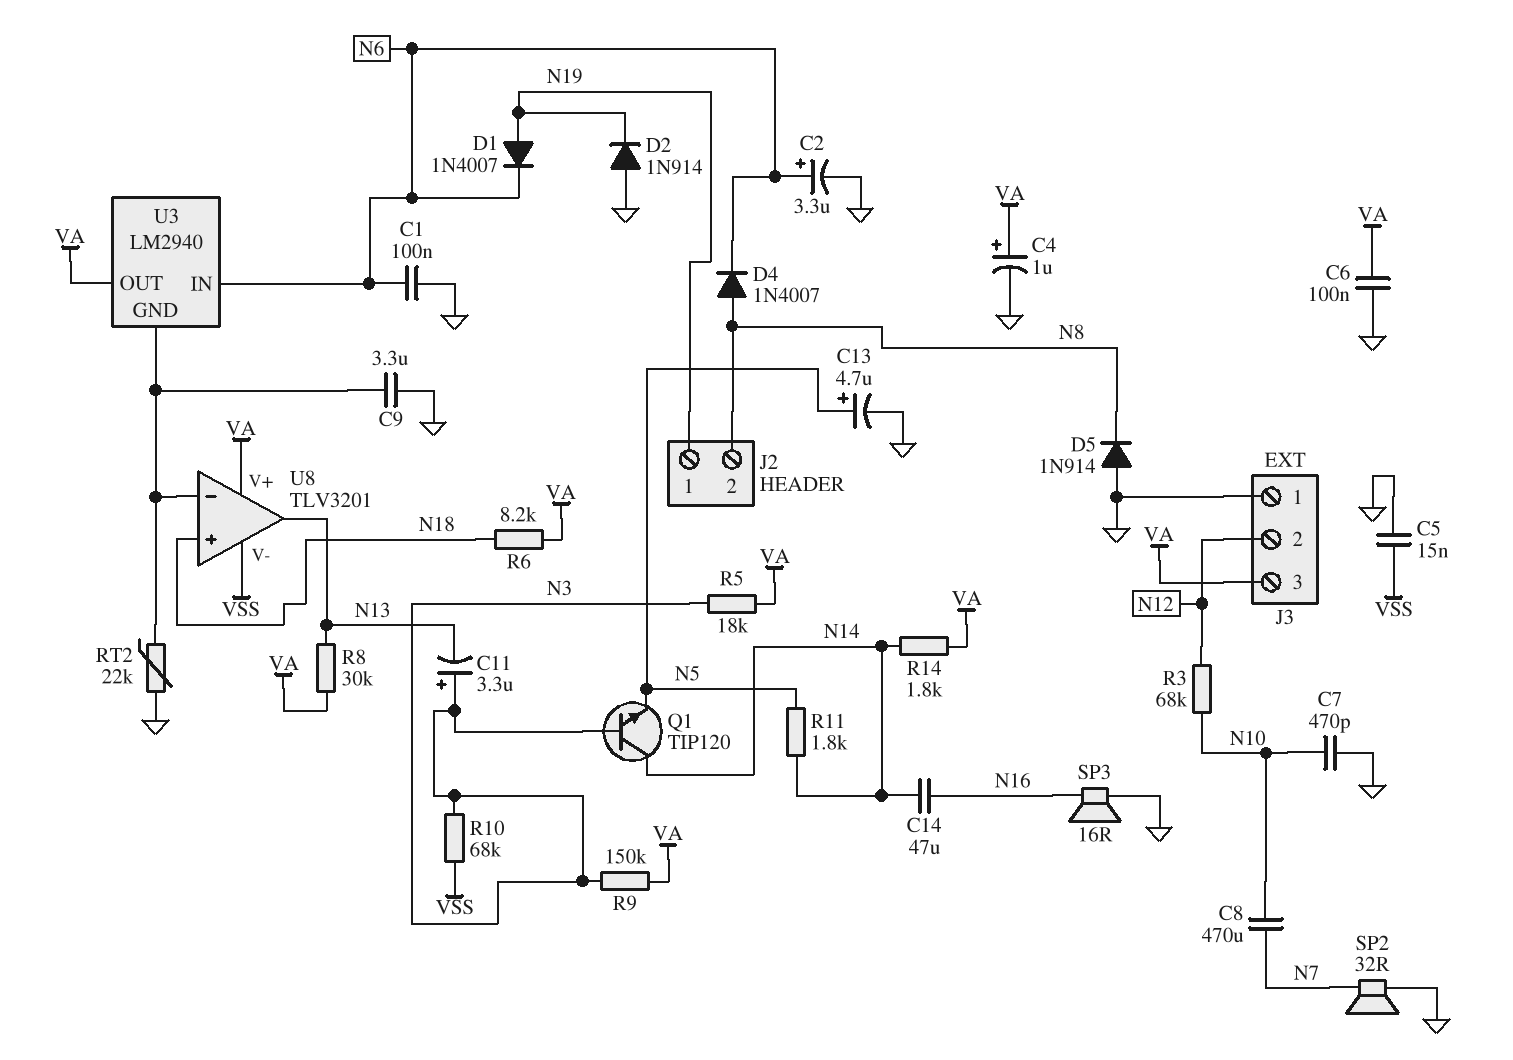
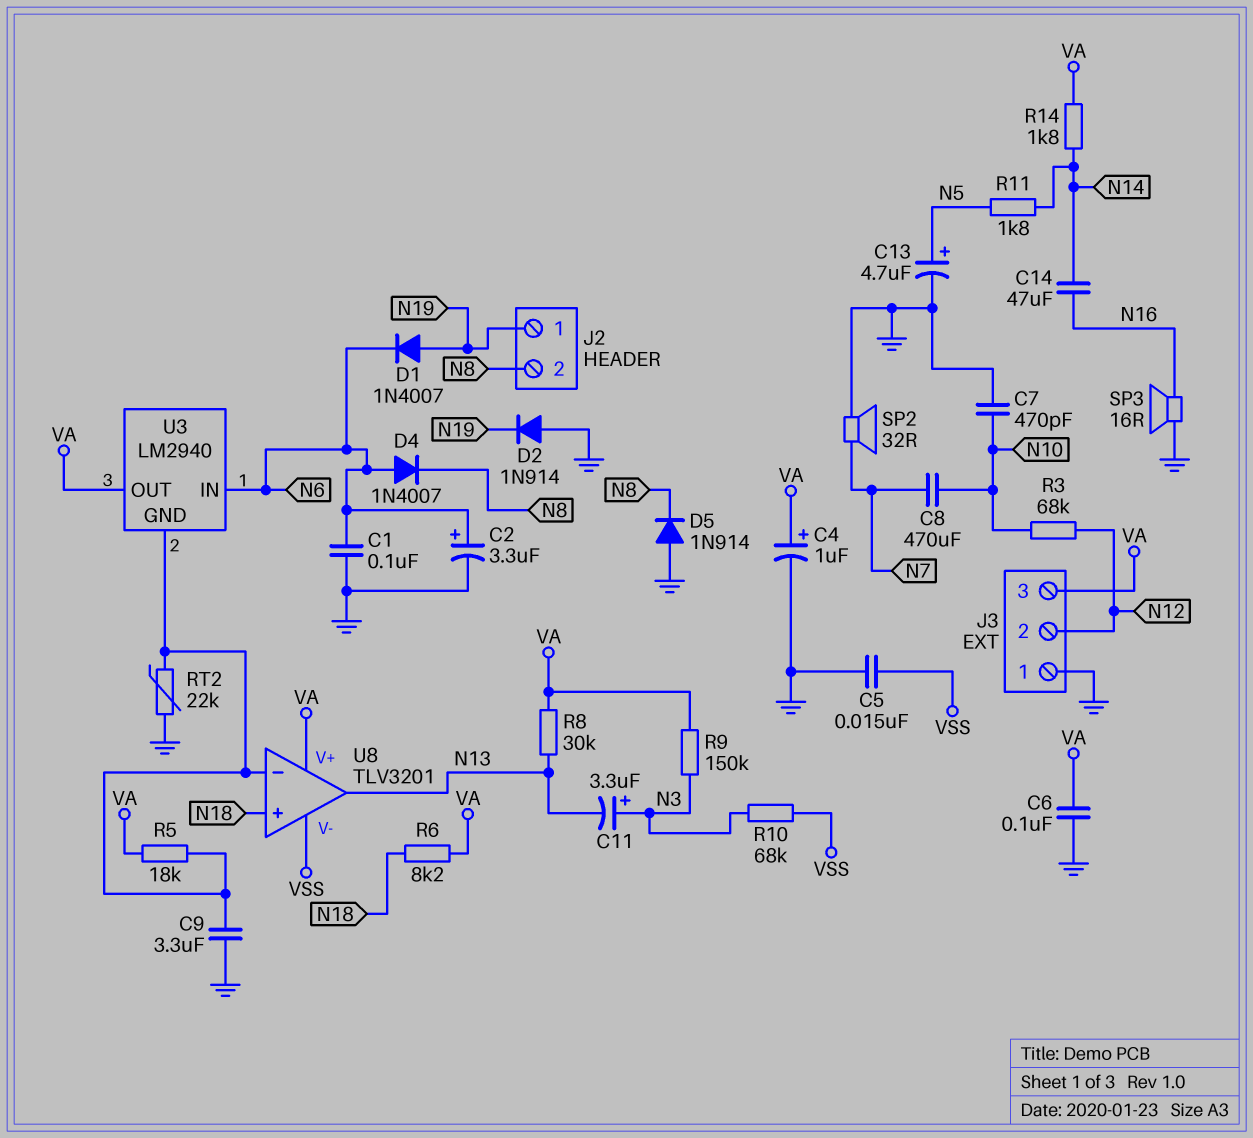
D4: diode 1N4007 (A N8, K N6) -> diode 1N4007 (A N6, K N8)
Q1: NPN TIP120 (B N3, C N14, E N5) -> none
R5: 18k (N3, VA) -> 18k (U3/GND, VA)

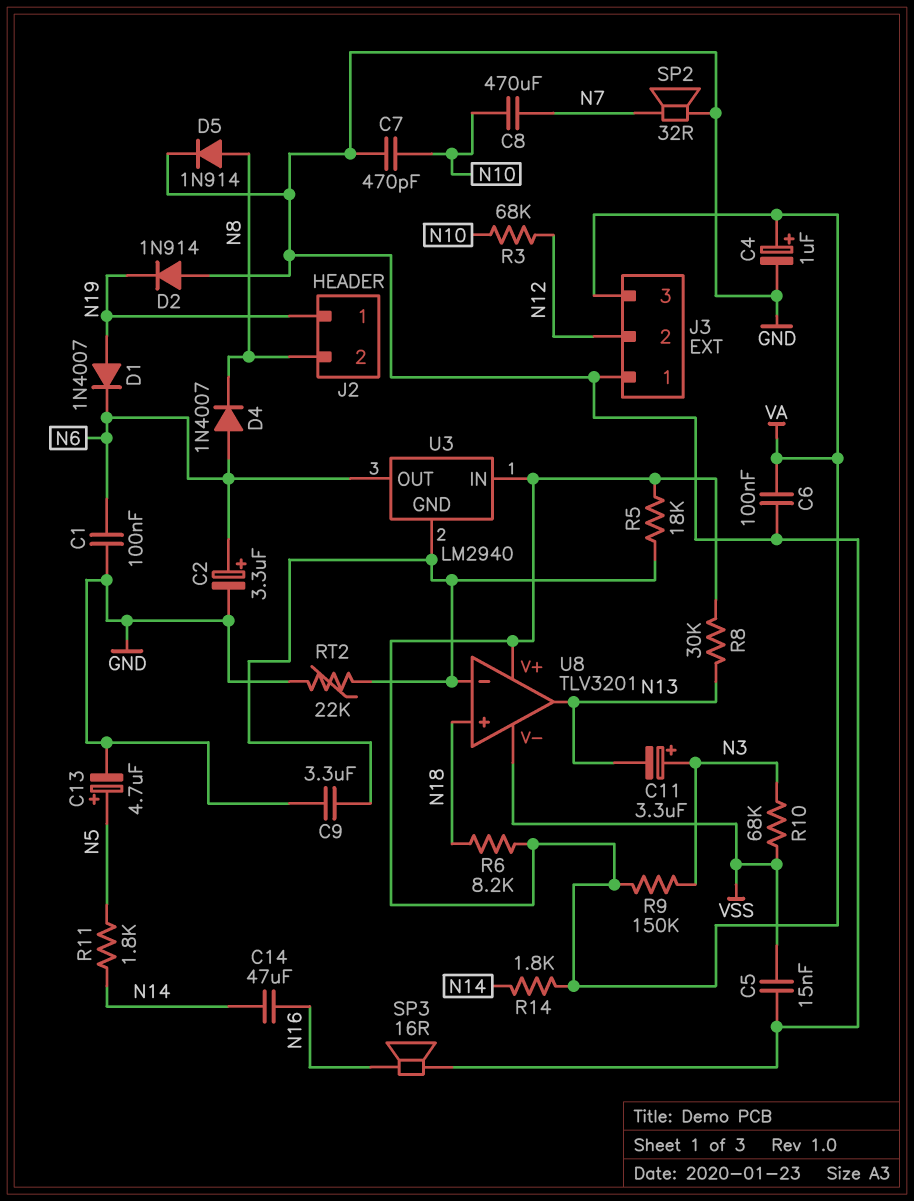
D5: diode 1N914 (A GND, K N8) -> diode 1N914 (A N8, K GND)
U3 pin IN: N6 -> VA
U3 pin OUT: VA -> N6

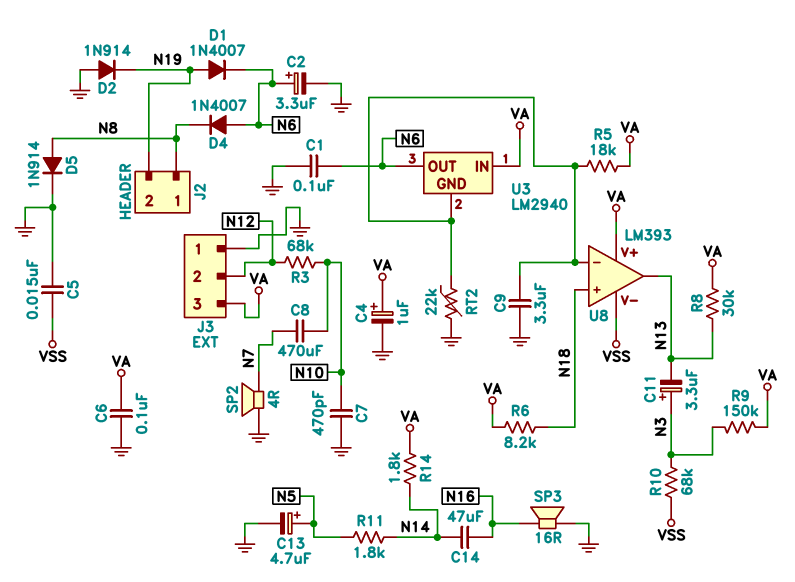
J2 pin 1: N19 -> N8
J2 pin 2: N8 -> N19
SP2: speaker 32R (GND, N7) -> speaker 4R (GND, N7)
U8: TLV3201 -> LM393

